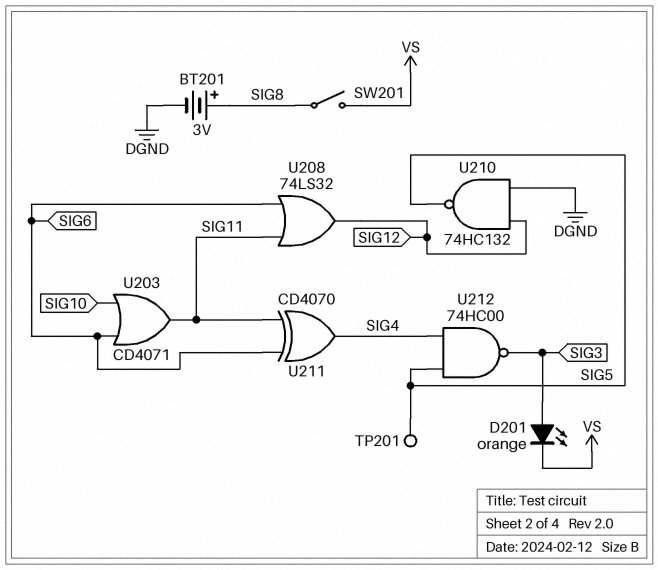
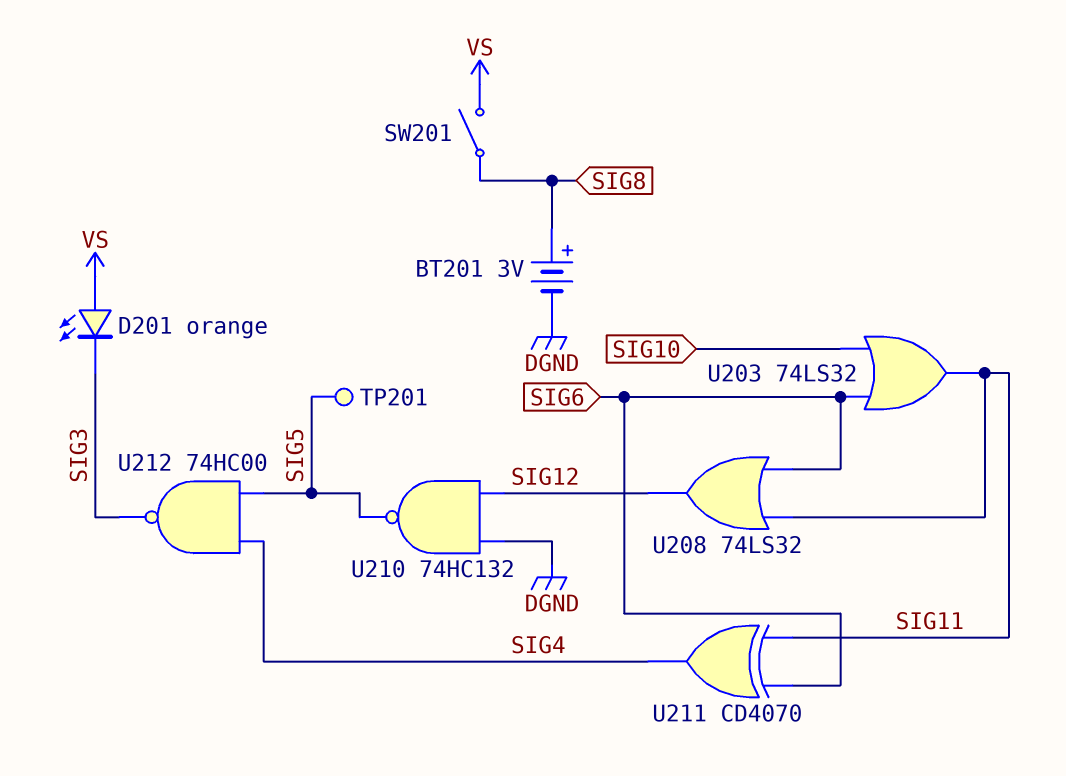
D201: LED orange (A SIG3, K VS) -> LED orange (A VS, K SIG3)
U203: OR CD4071 (in SIG6, in SIG10, out SIG11) -> OR 74LS32 (in SIG6, in SIG10, out SIG11)

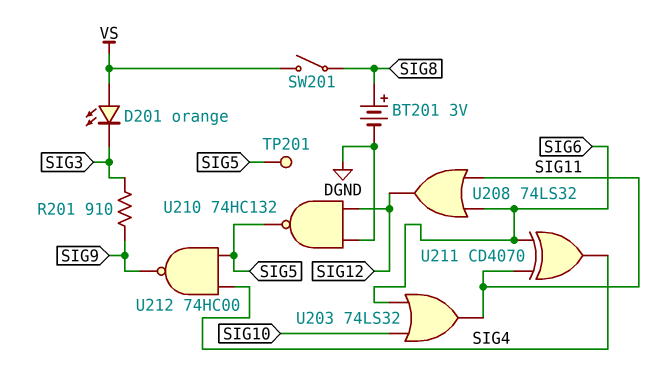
R201: none -> 910 (SIG3, SIG9)
U212: NAND 74HC00 (in SIG4, in SIG5, out SIG3) -> NAND 74HC00 (in SIG4, in SIG5, out SIG9)

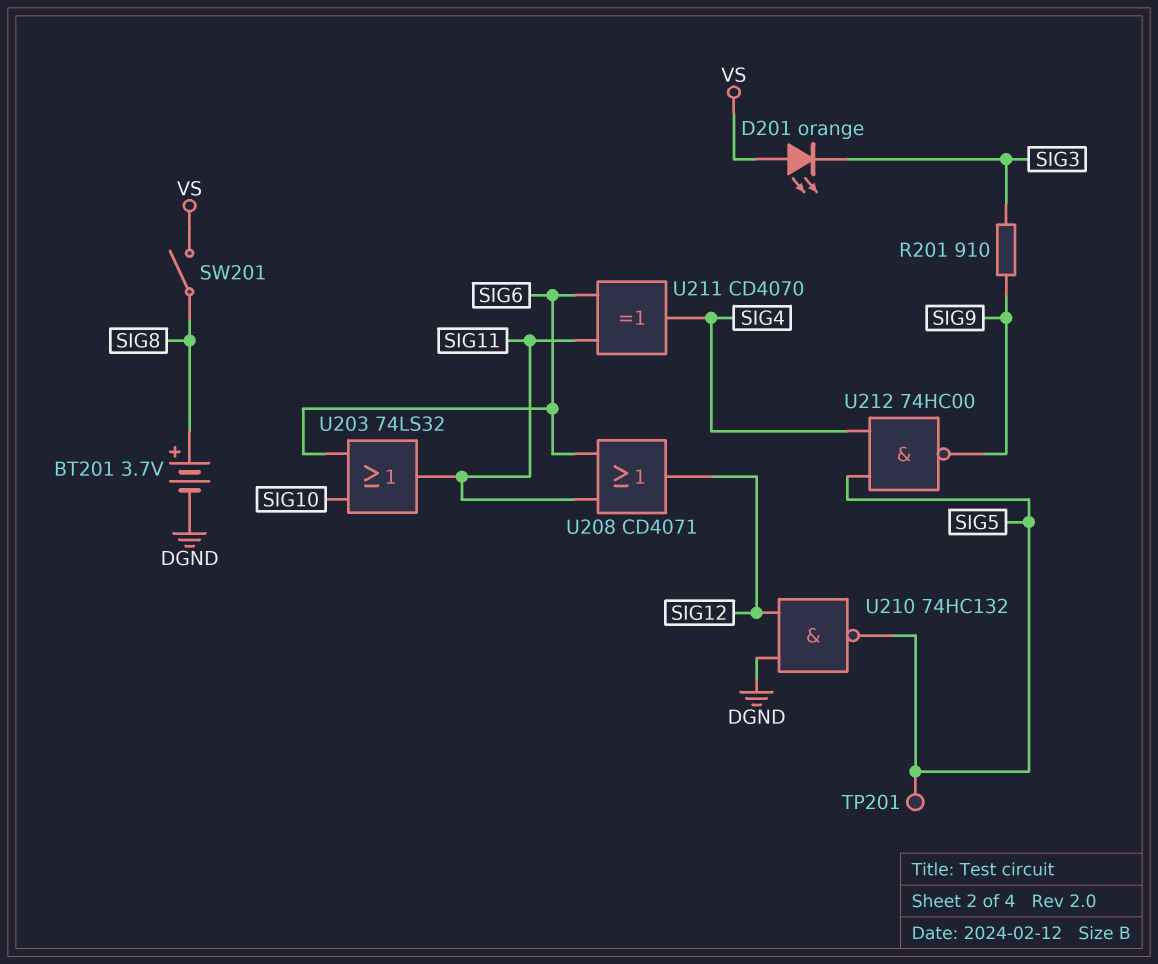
BT201: 3V (plus SIG8, minus DGND) -> 3.7V (plus SIG8, minus DGND)
U208: OR 74LS32 (in SIG6, in SIG11, out SIG12) -> OR CD4071 (in SIG6, in SIG11, out SIG12)

